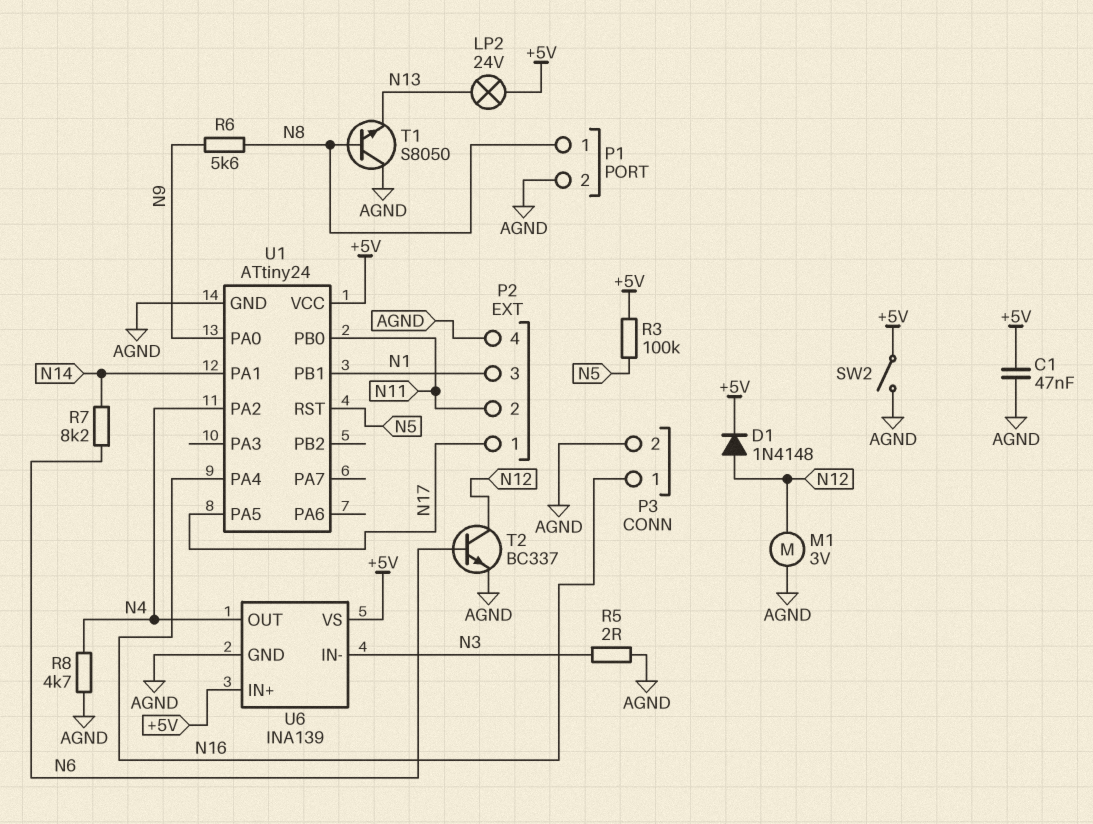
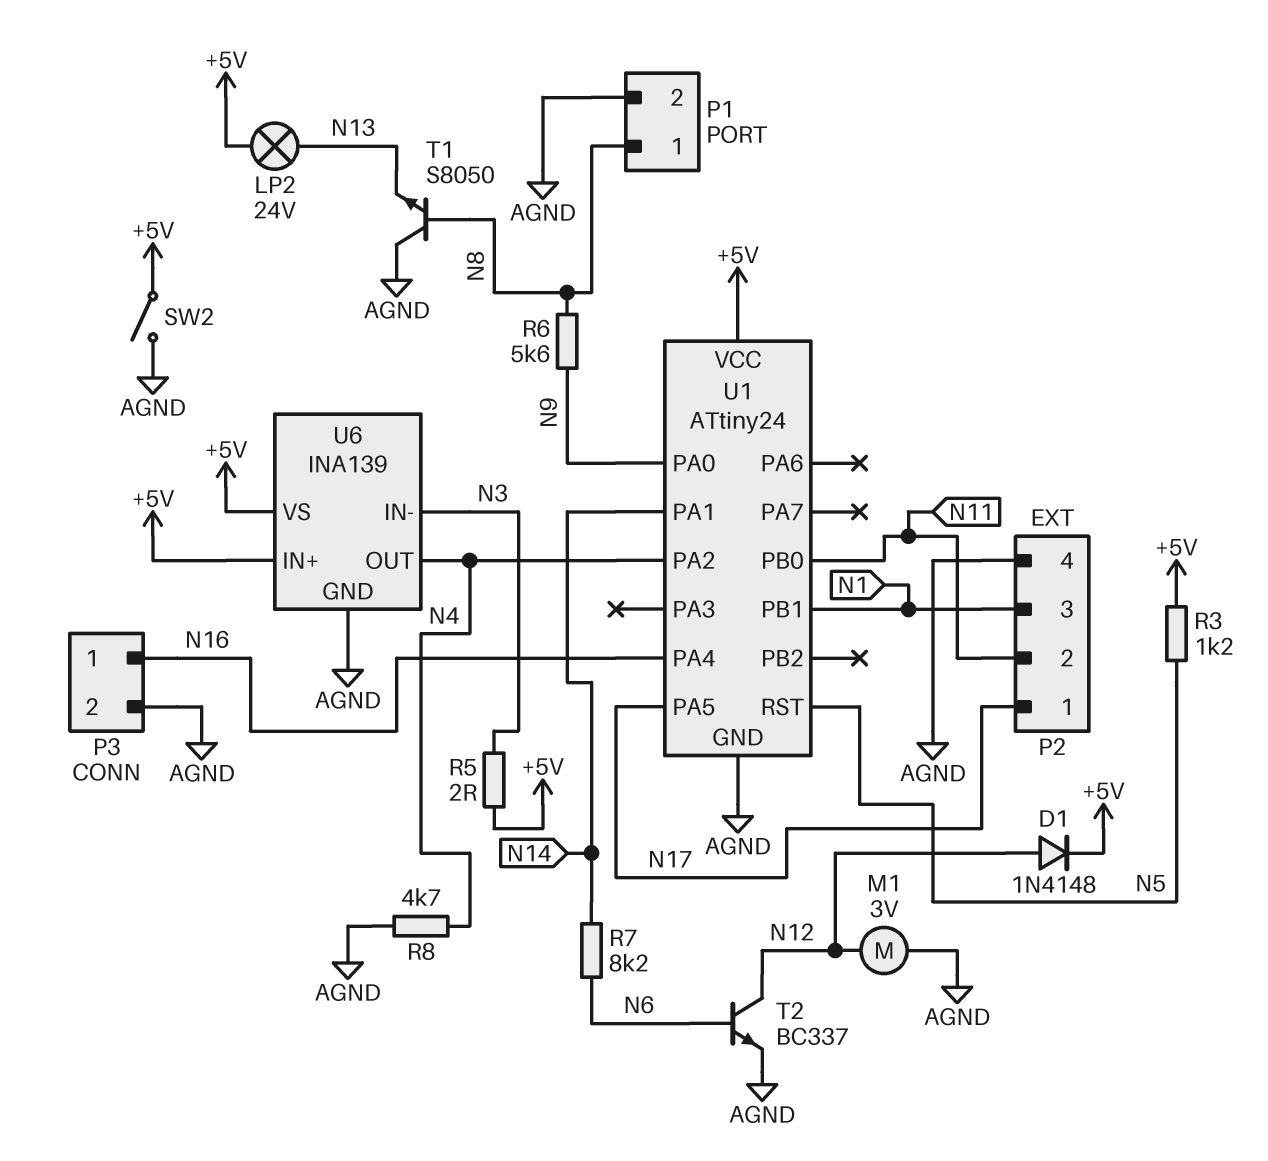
C1: 47nF (+5V, AGND) -> none
R3: 100k (+5V, N5) -> 1.2k (+5V, N5)
R5: 2 (AGND, N3) -> 2 (+5V, N3)

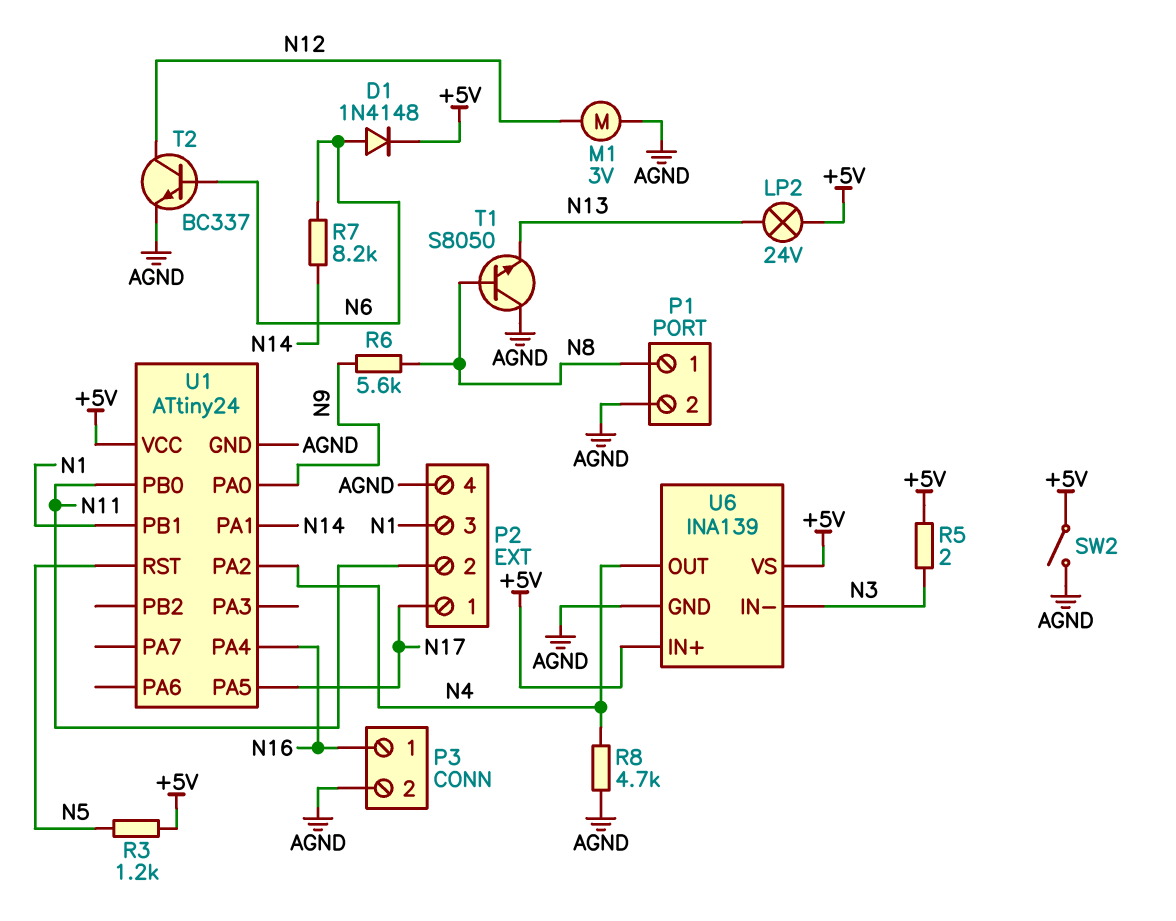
D1: diode 1N4148 (A N12, K +5V) -> diode 1N4148 (A N6, K +5V)

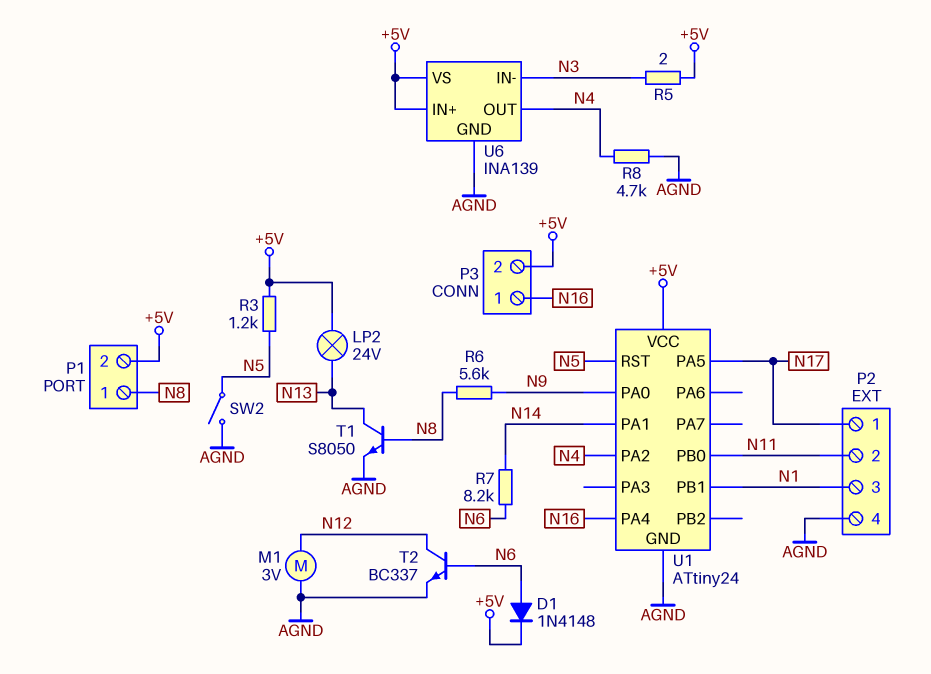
P1 pin 2: AGND -> +5V
P3 pin 2: AGND -> +5V
SW2: switch (+5V, AGND) -> switch (AGND, N5)
T1: NPN S8050 (B N8, C AGND, E N13) -> NPN S8050 (B N8, C N13, E AGND)

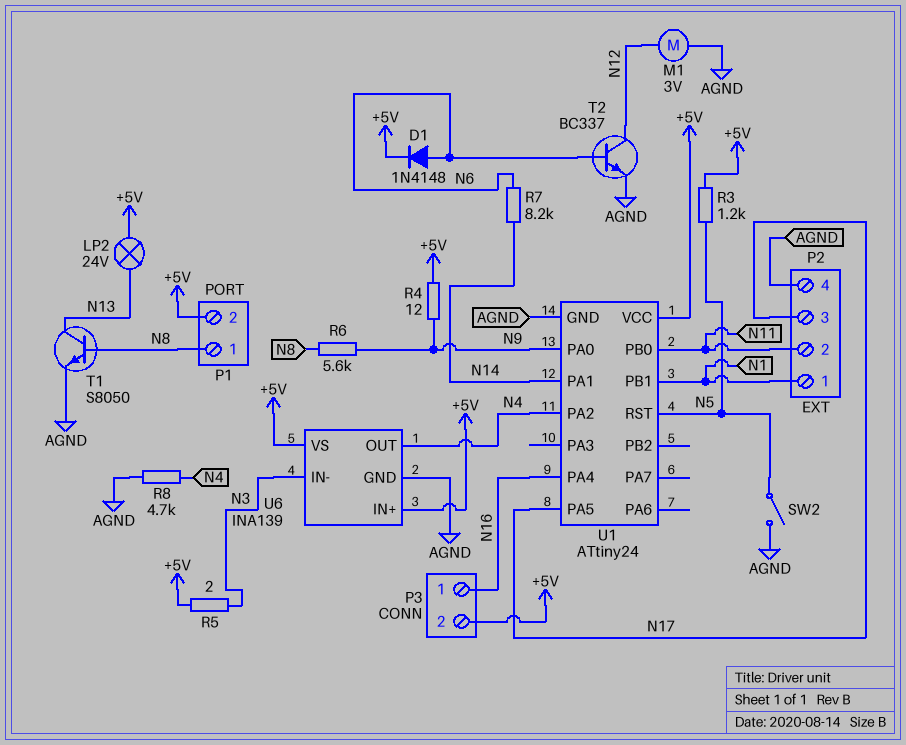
P2 pin 1: N17 -> N1
P2 pin 3: N1 -> N17
R4: none -> 12 (+5V, N9)

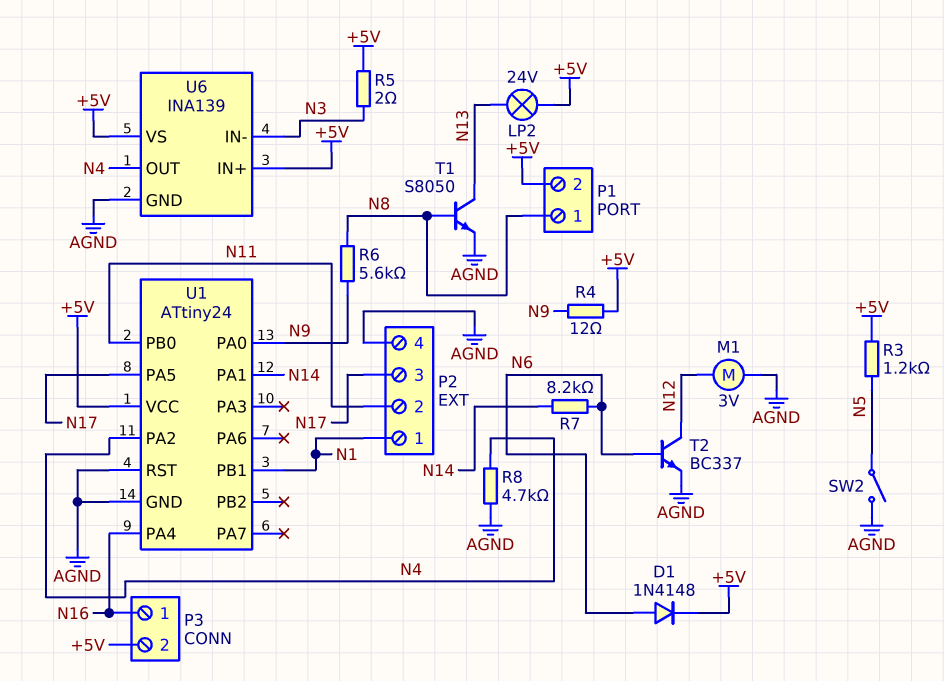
U1 pin RST: N5 -> AGND

